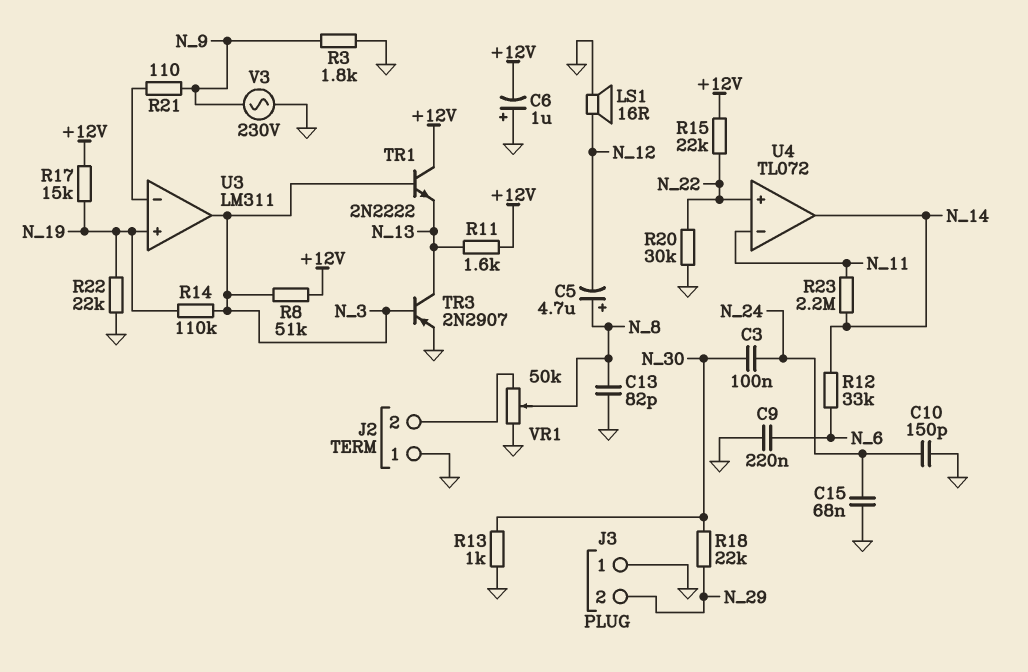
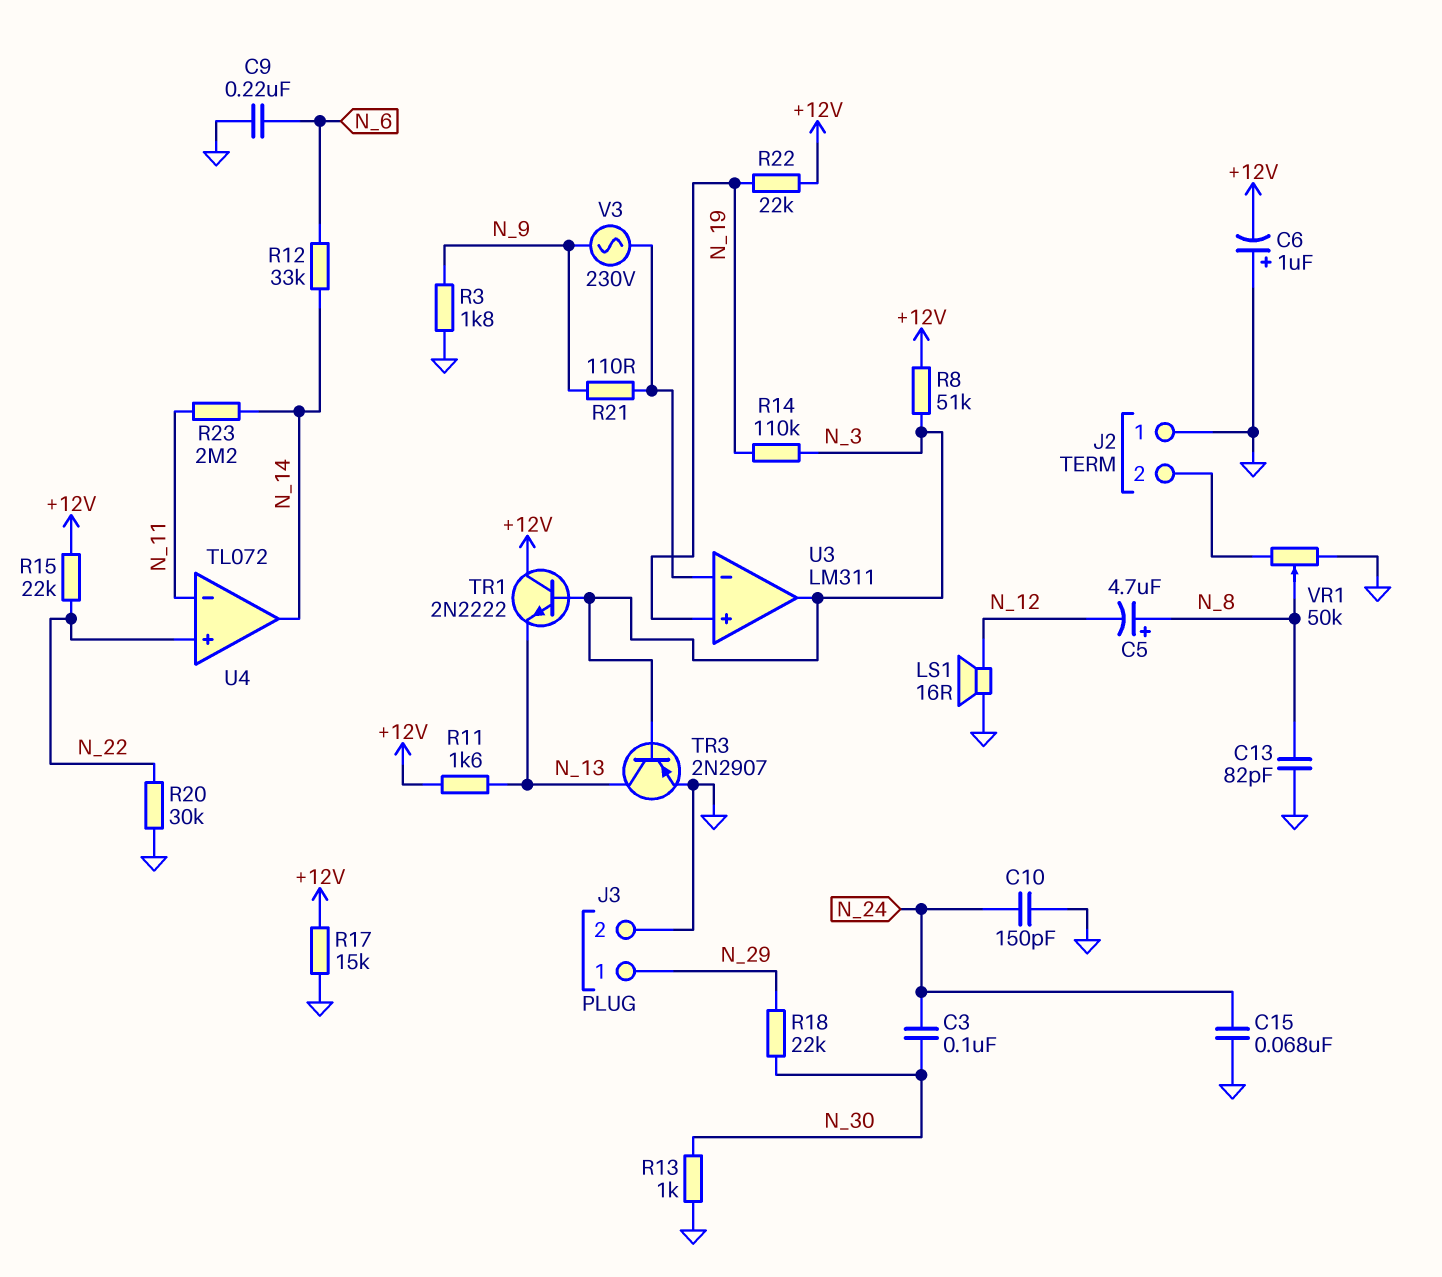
J3 pin 1: GND -> N_29
J3 pin 2: N_29 -> GND
R17: 15k (+12V, N_19) -> 15k (+12V, GND)
R22: 22k (GND, N_19) -> 22k (+12V, N_19)
V3: AC 230V (GND, N_9) -> AC 230V (N_9, U3/in-)

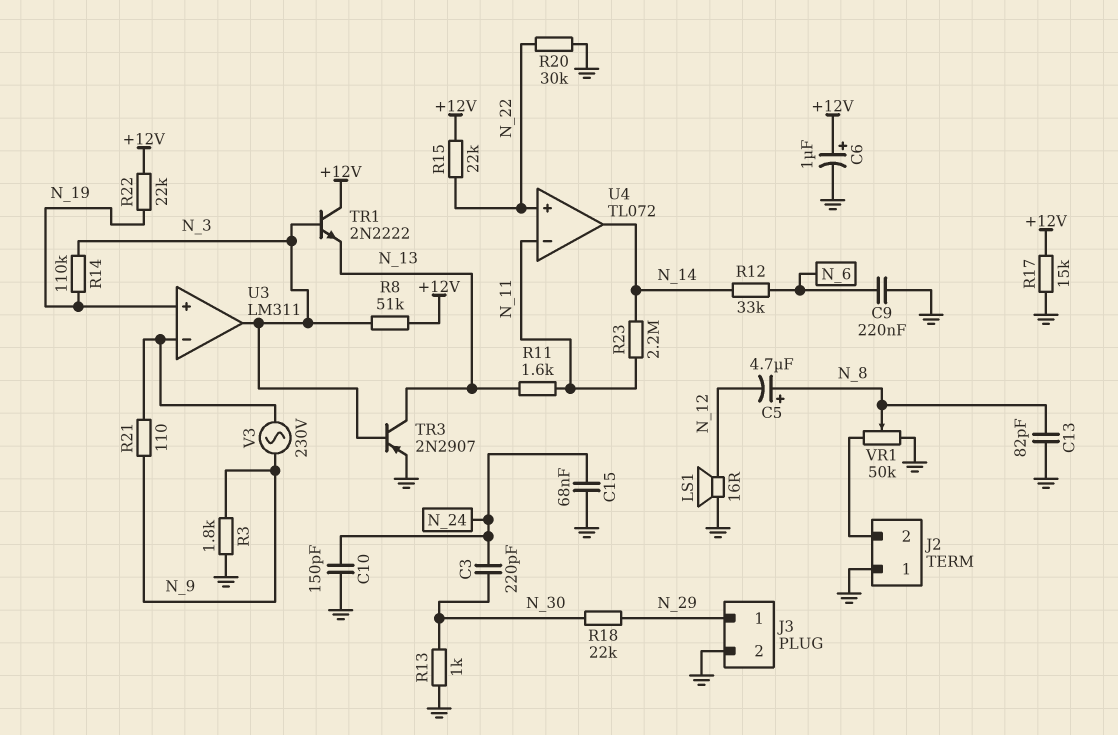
C3: 100nF (N_24, N_30) -> 220pF (N_24, N_30)
C6: 1uF (plus GND, minus +12V) -> 1uF (plus +12V, minus GND)
R11: 1.6k (+12V, N_13) -> 1.6k (N_11, N_13)

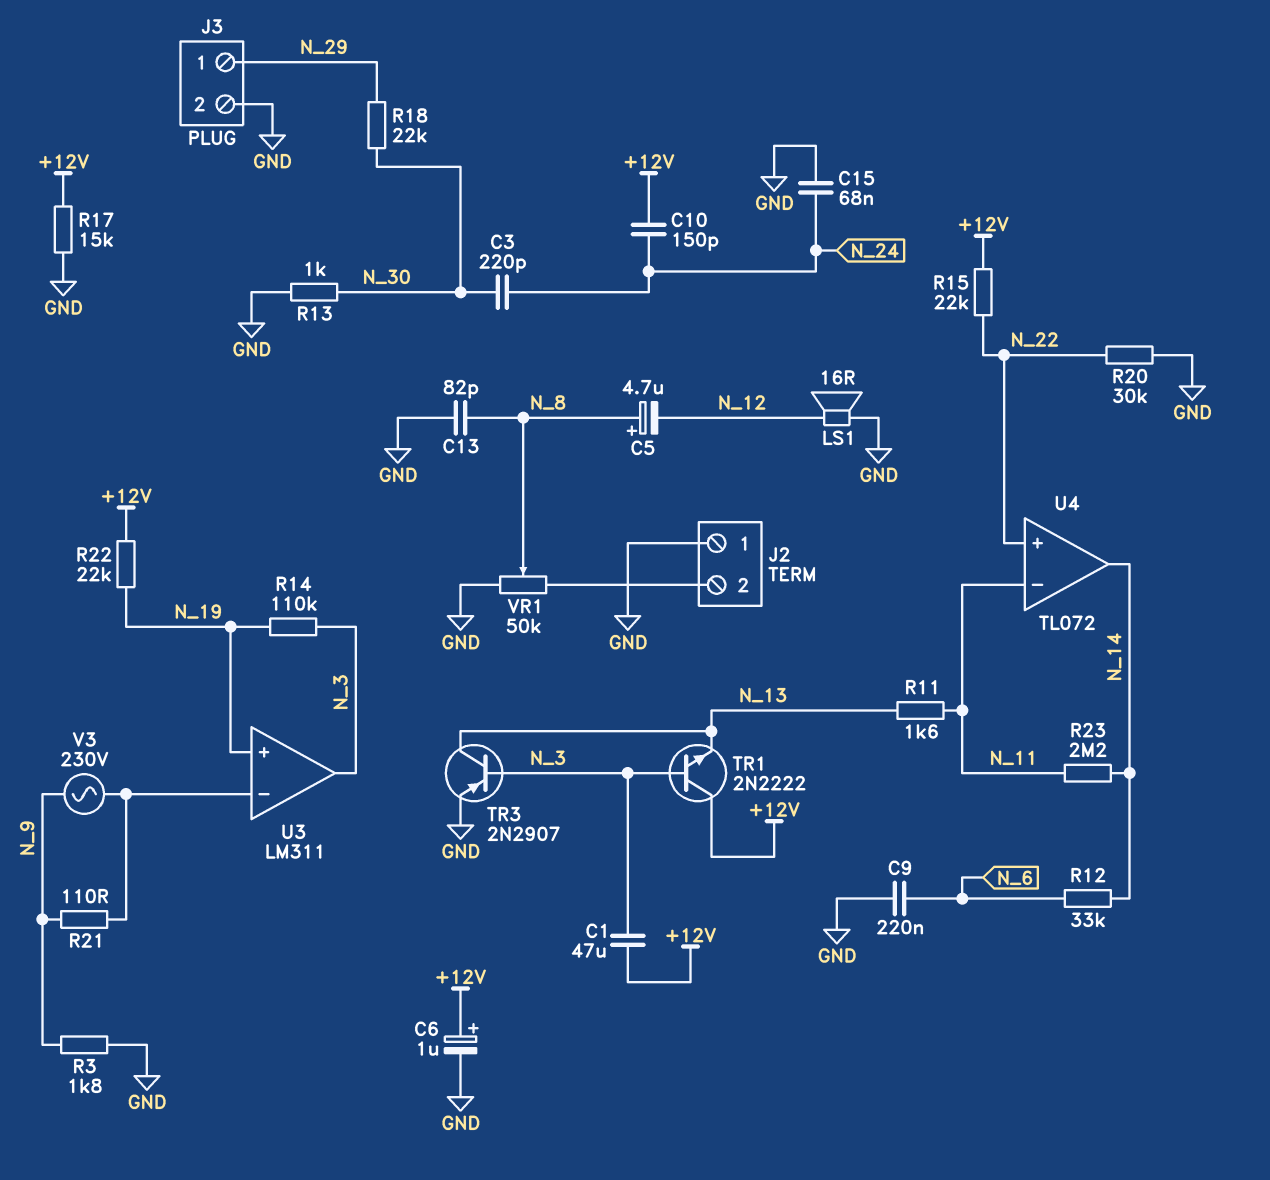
C1: none -> 47uF (+12V, N_3)
C10: 150pF (GND, N_24) -> 150pF (+12V, N_24)
R8: 51k (+12V, N_3) -> none

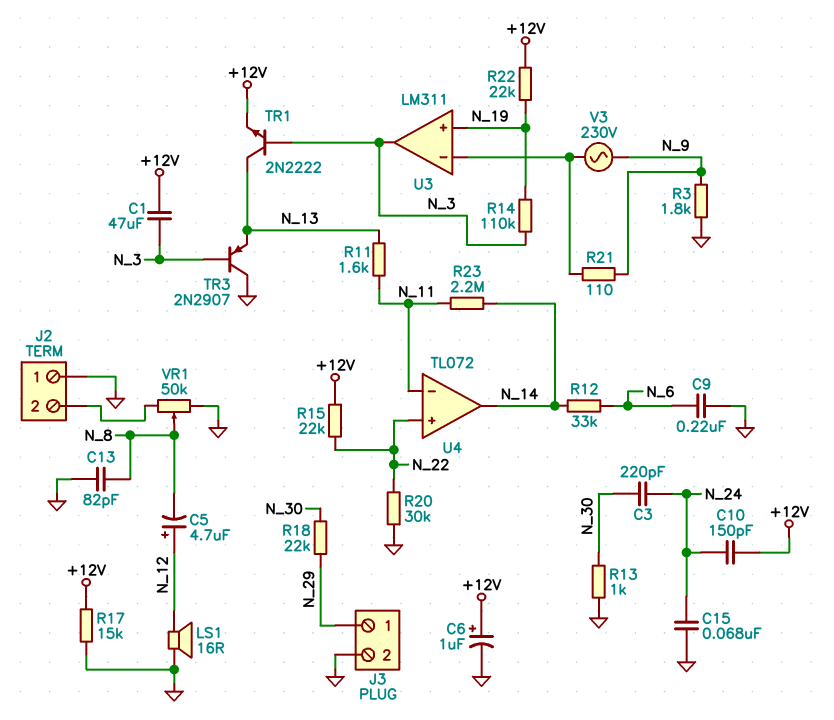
C5: 4.7uF (plus N_8, minus N_12) -> 4.7uF (plus N_12, minus N_8)
TR1: NPN 2N2222 (B N_3, C +12V, E N_13) -> NPN 2N2222 (B N_3, C N_13, E +12V)
TR3: PNP 2N2907 (B N_3, C N_13, E GND) -> PNP 2N2907 (B N_3, C GND, E N_13)

